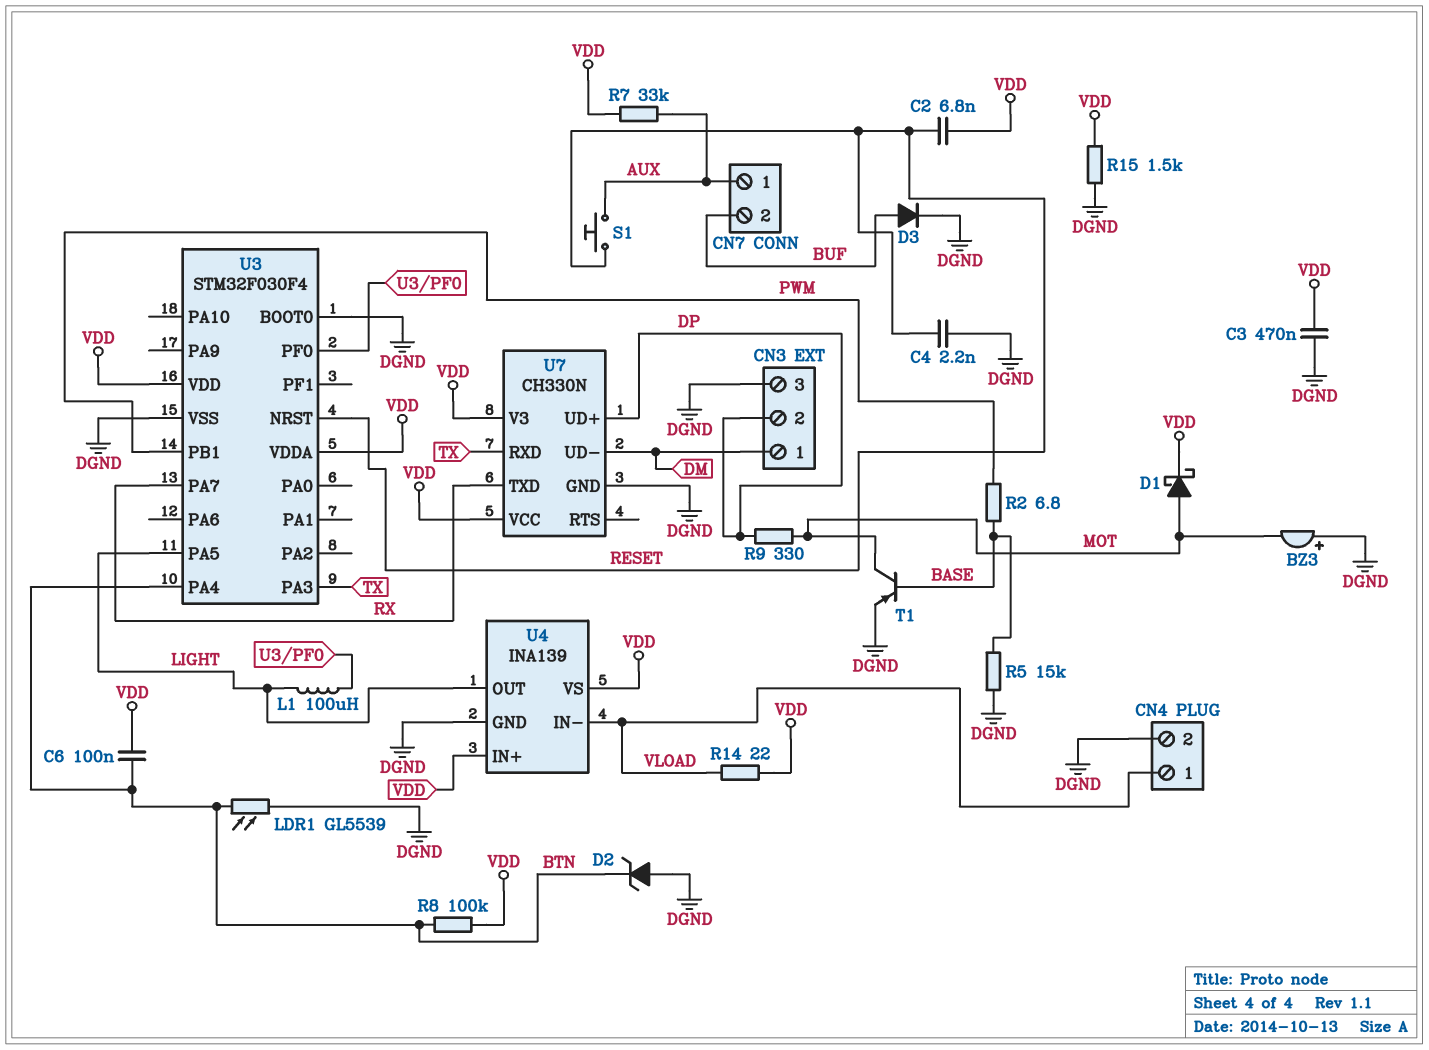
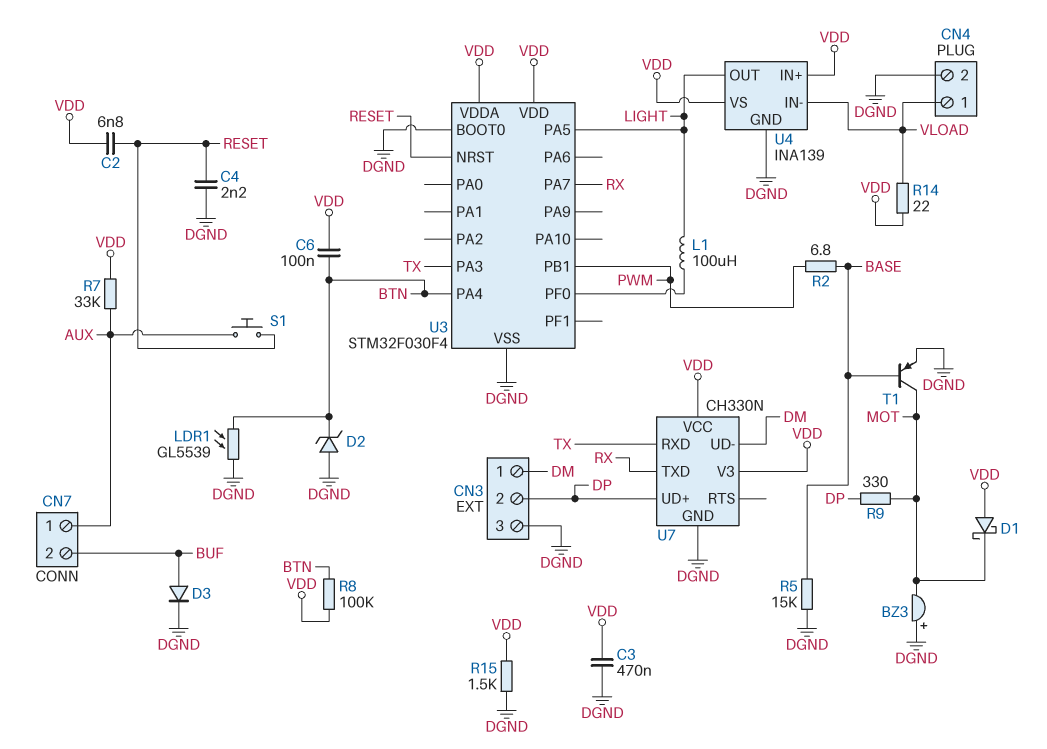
D1: schottky (A MOT, K VDD) -> schottky (A VDD, K MOT)

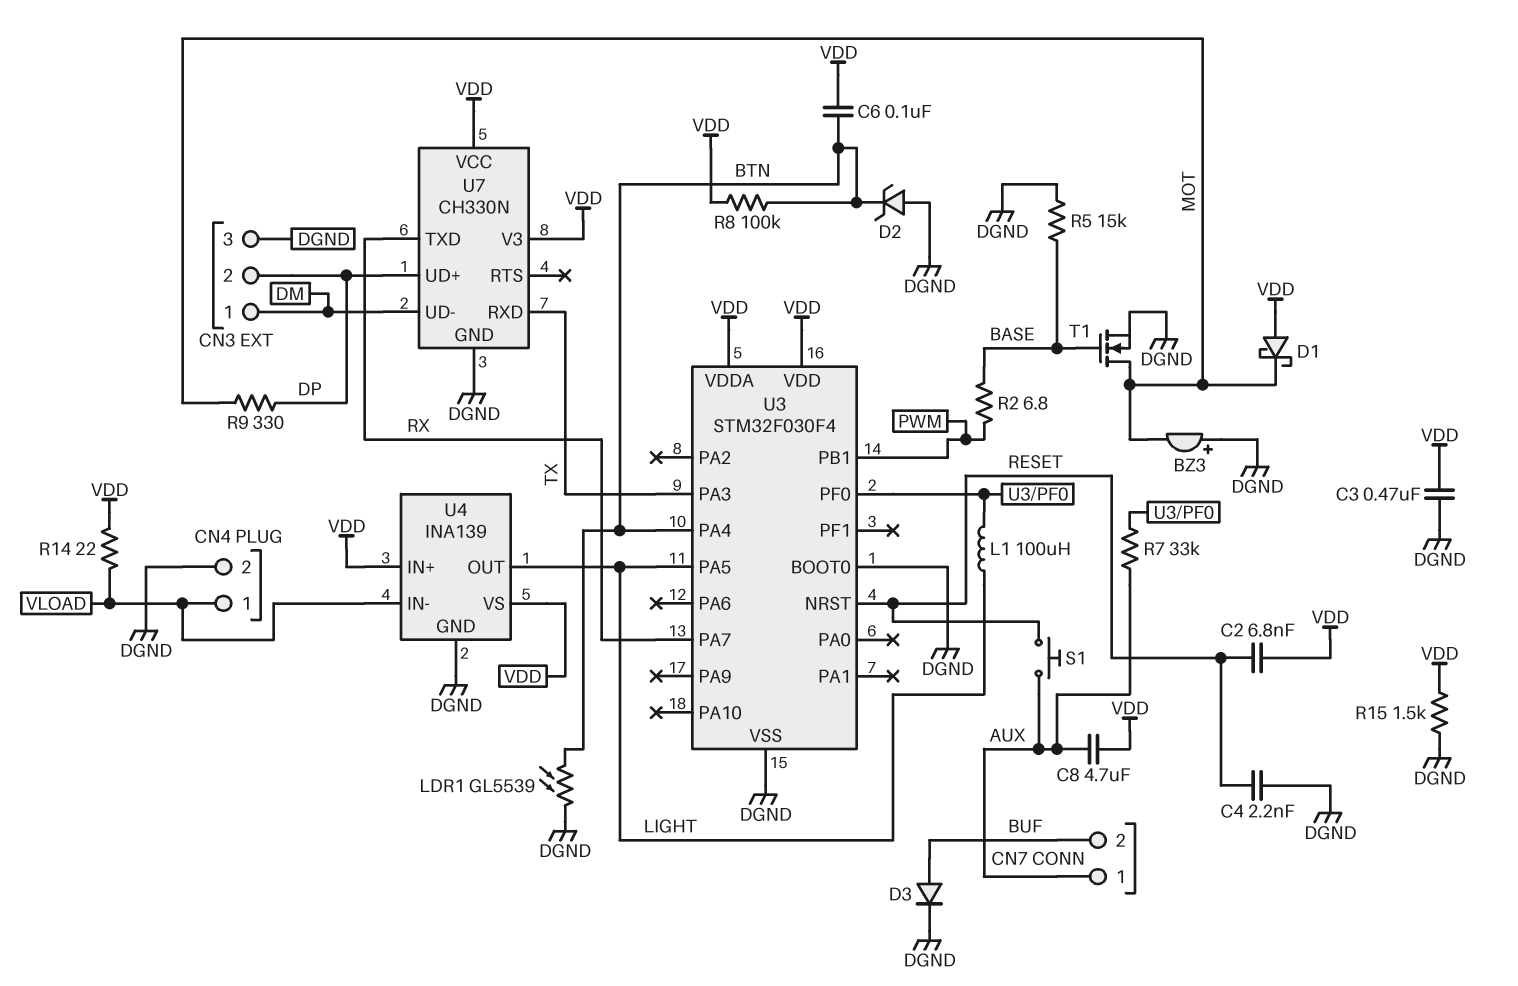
C8: none -> 4.7uF (AUX, VDD)
R7: 33k (AUX, VDD) -> 33k (AUX, U3/PF0)
T1: PNP (B BASE, C MOT, E DGND) -> NMOS (G BASE, D MOT, S DGND)

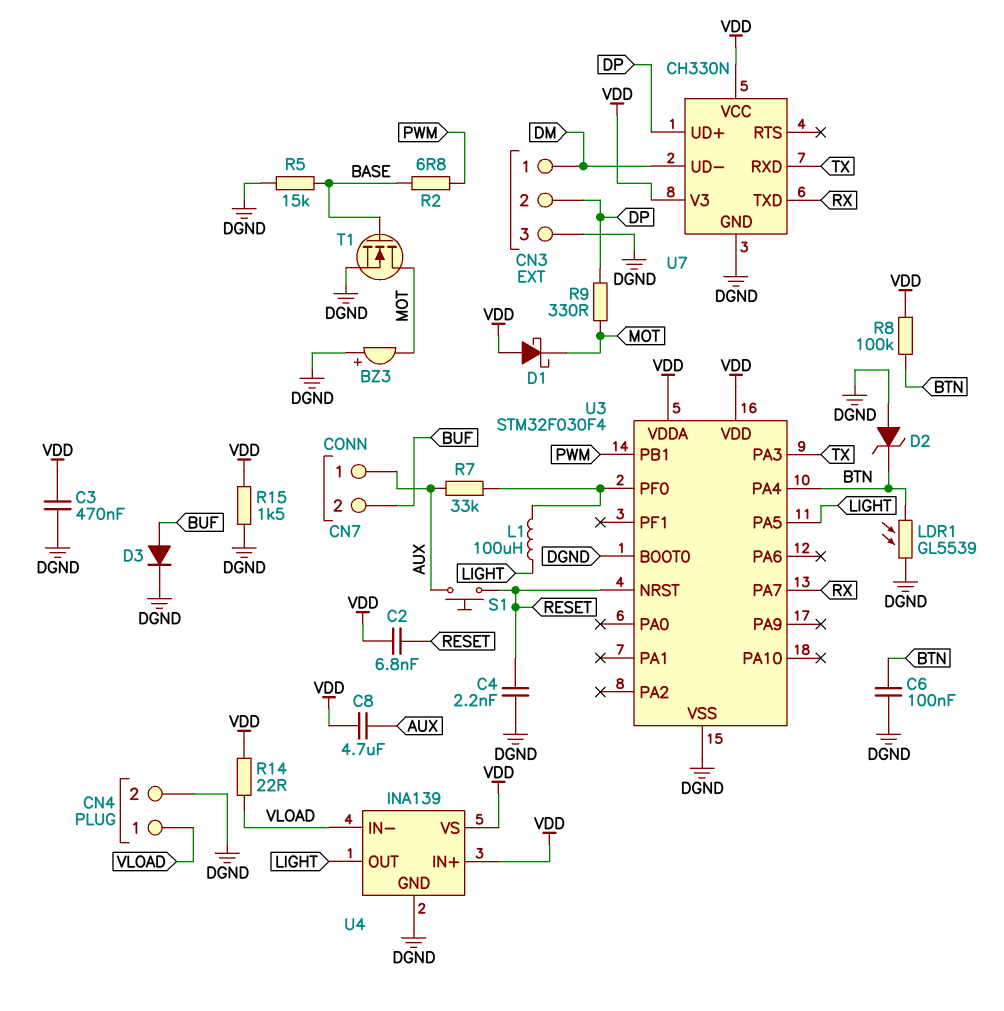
C6: 100nF (BTN, VDD) -> 100nF (BTN, DGND)

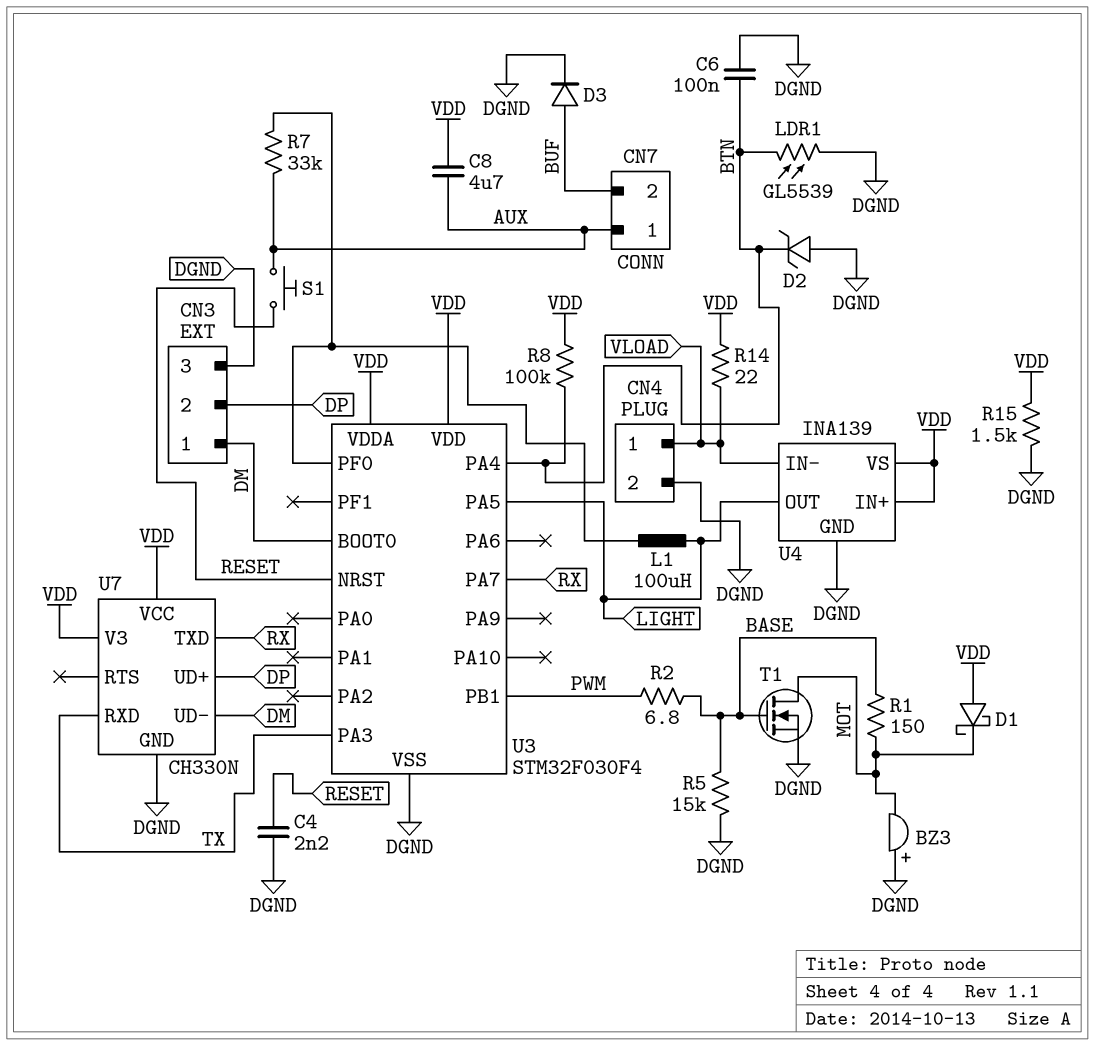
C2: 6.8nF (RESET, VDD) -> none
C3: 470nF (DGND, VDD) -> none
R1: none -> 150 (BASE, MOT)
R9: 330 (DP, MOT) -> none
U3 pin BOOT0: DGND -> DM

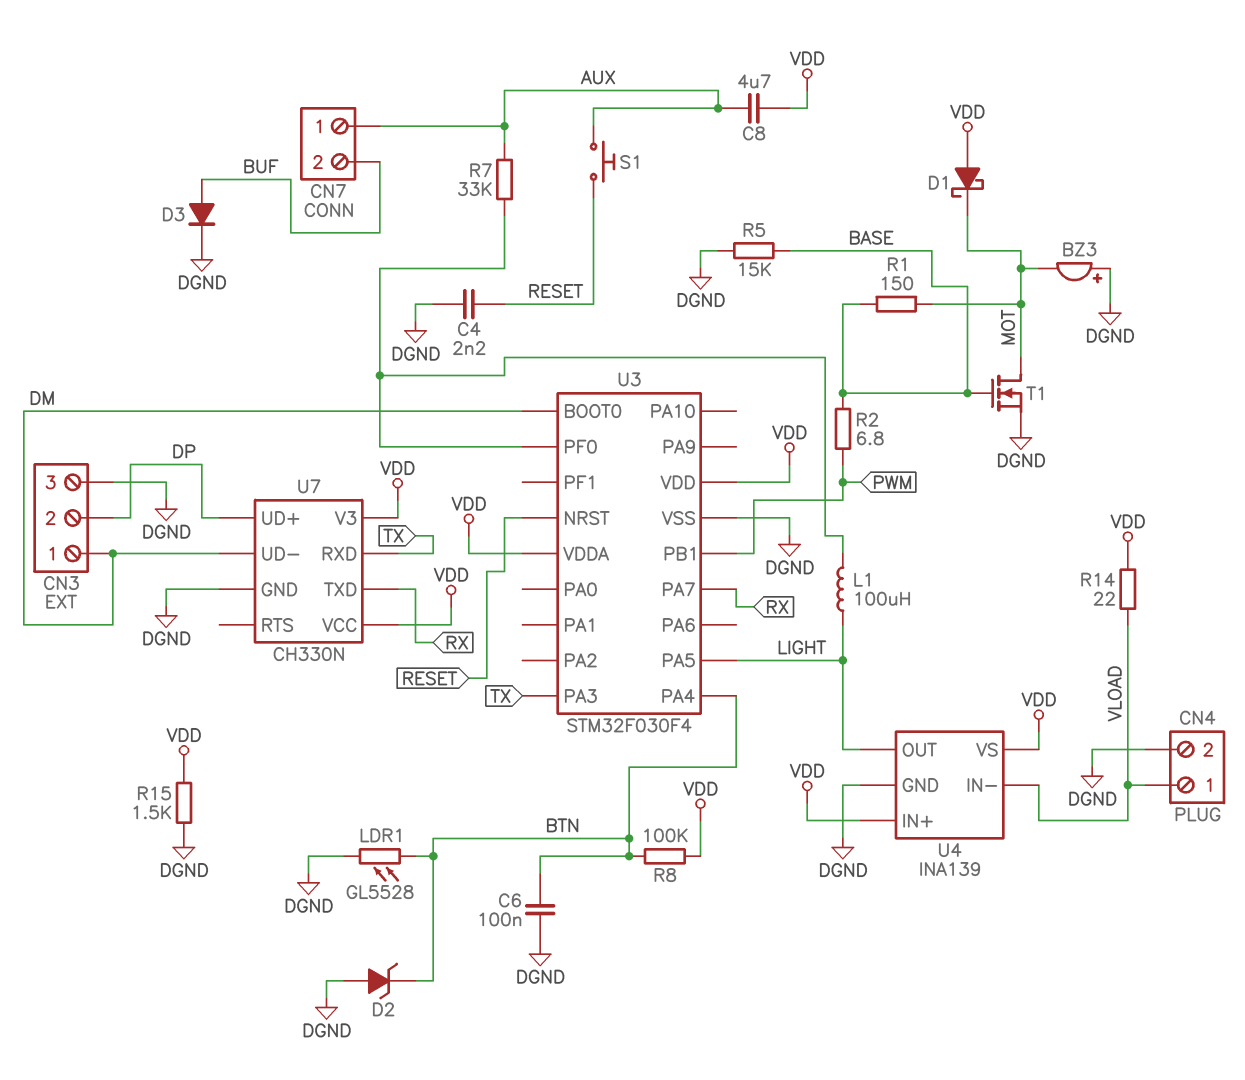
LDR1: GL5539 (BTN, DGND) -> GL5528 (BTN, DGND)

